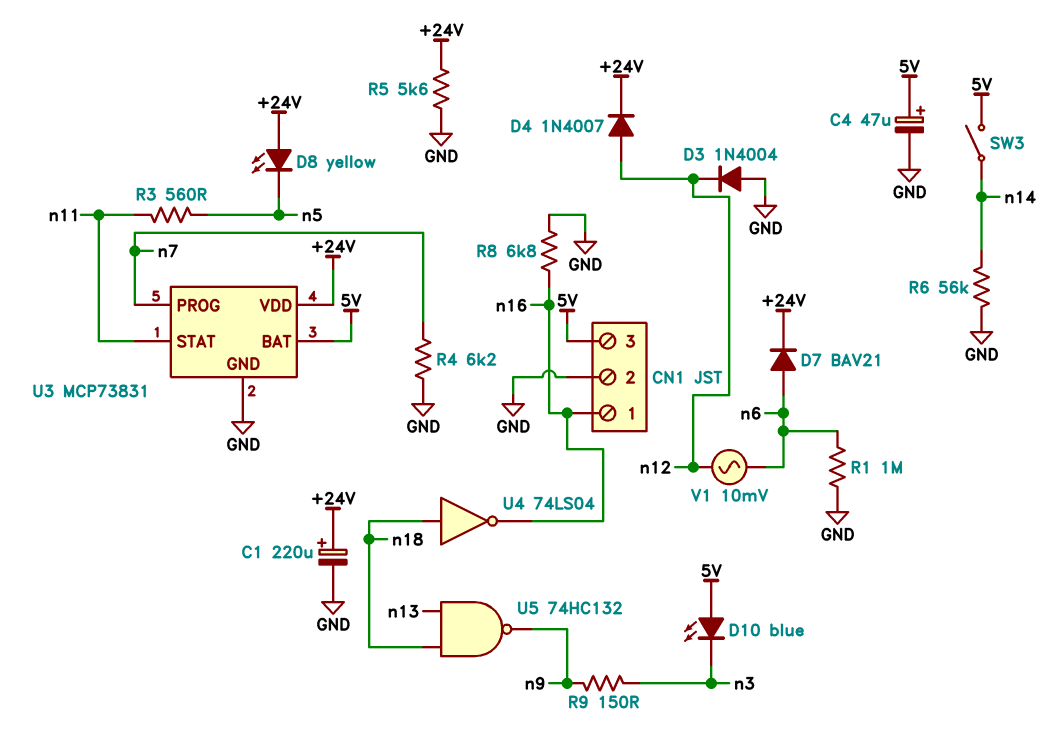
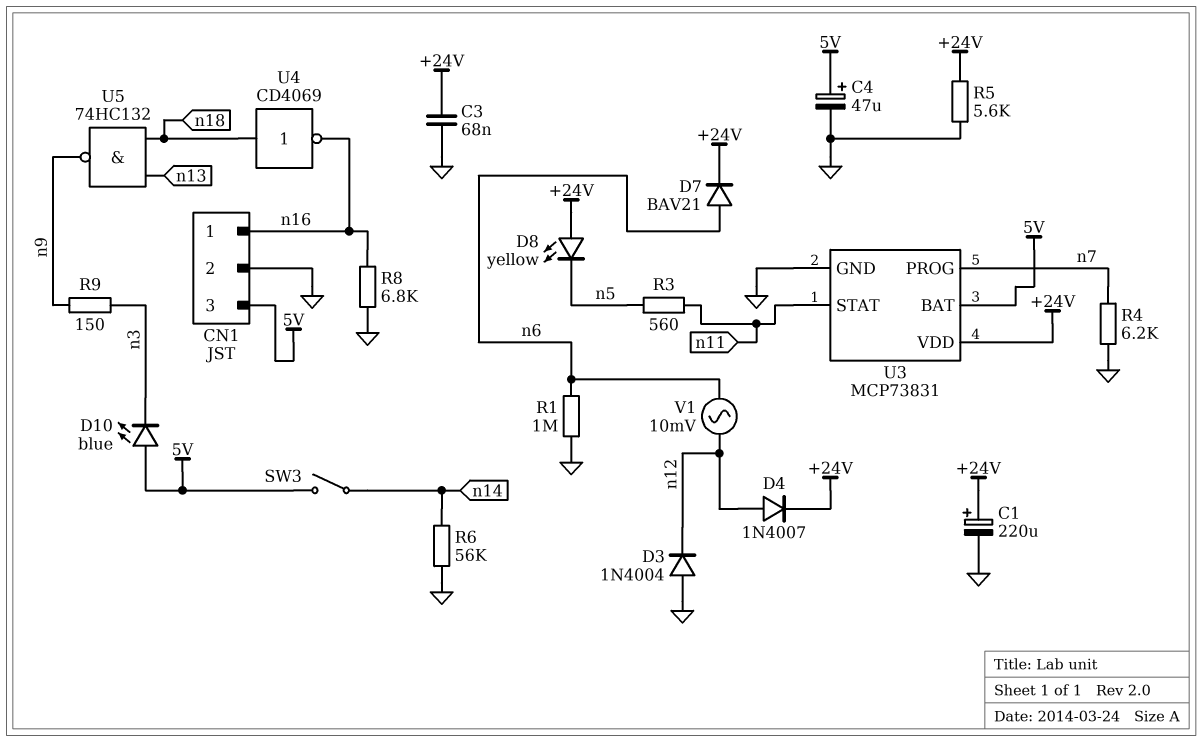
C3: none -> 68nF (+24V, GND)
U4: NOT 74LS04 (in n18, out n16) -> NOT CD4069 (in n18, out n16)

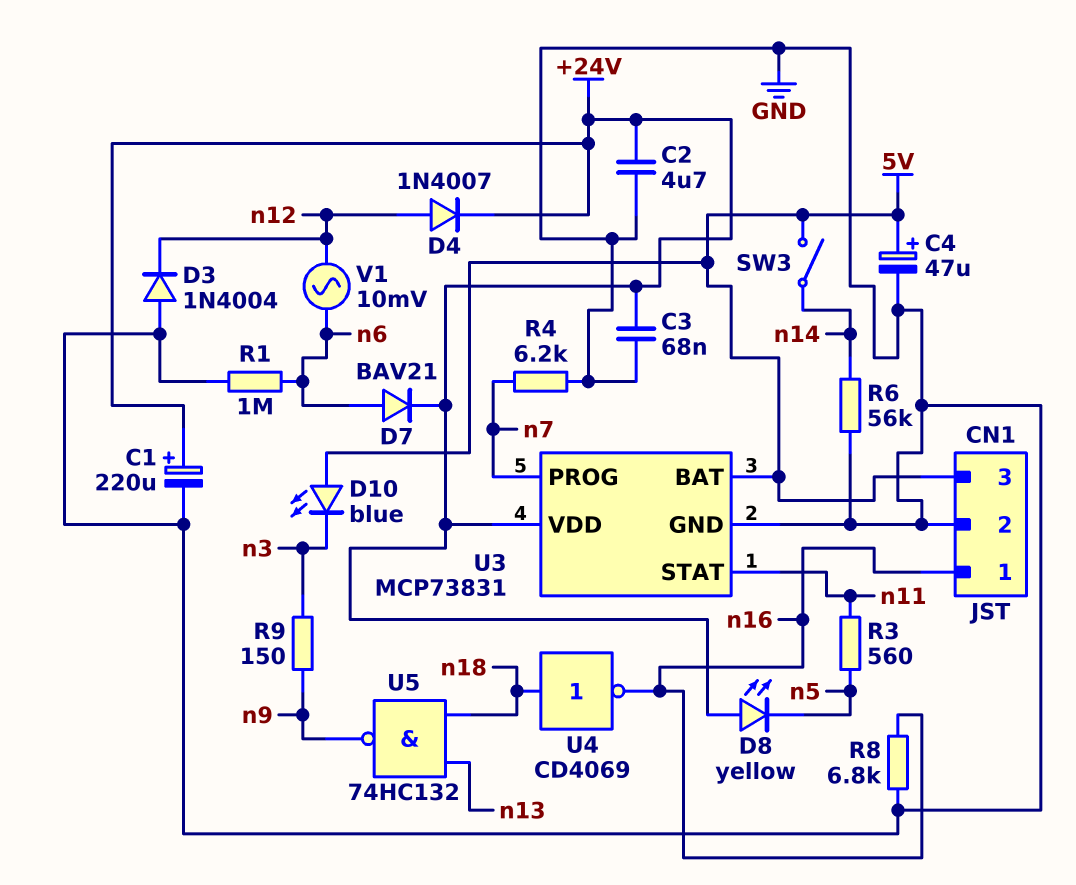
C2: none -> 4.7uF (+24V, GND)
R5: 5.6k (+24V, GND) -> none

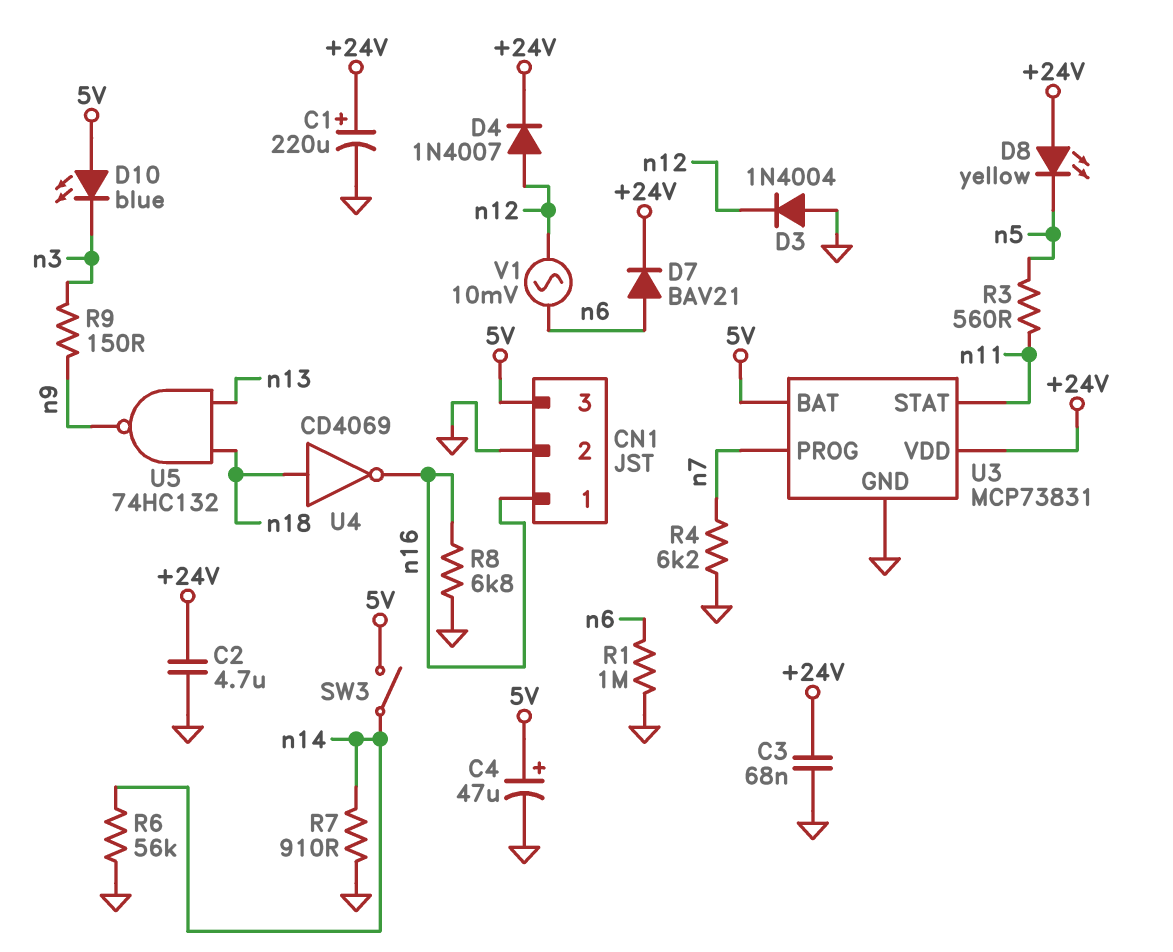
R7: none -> 910 (GND, n14)

